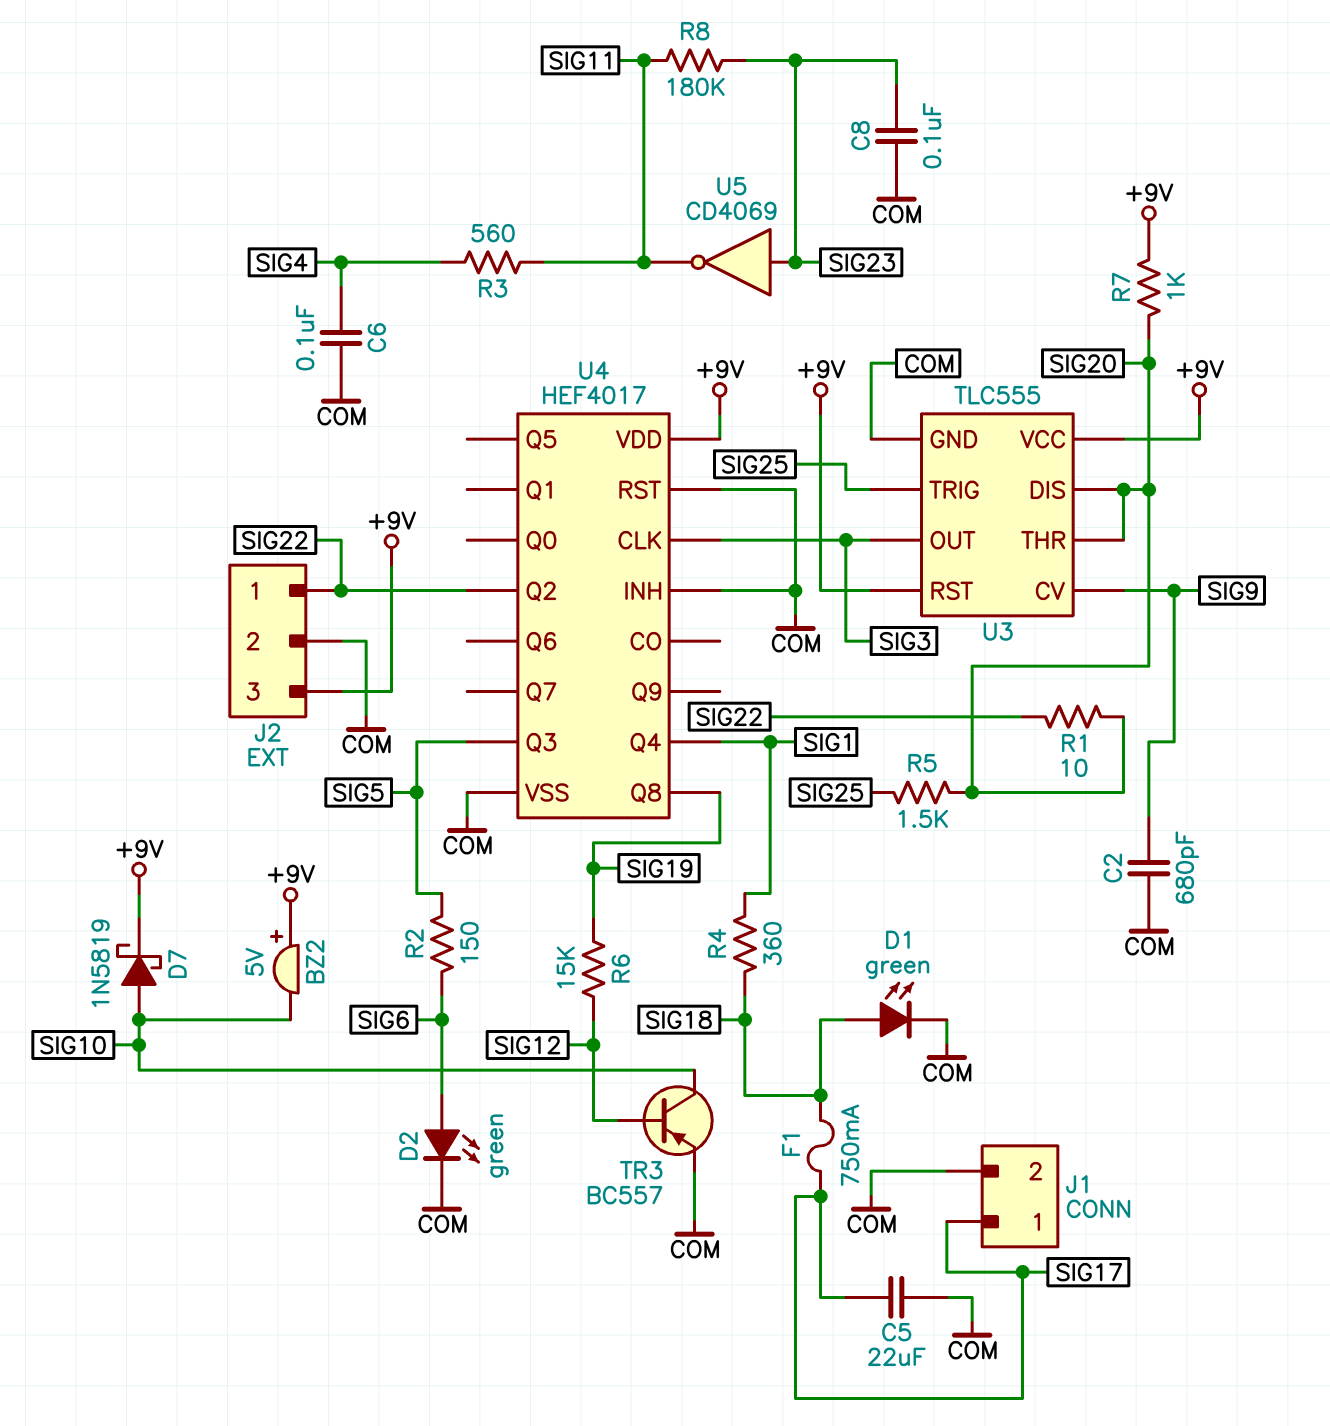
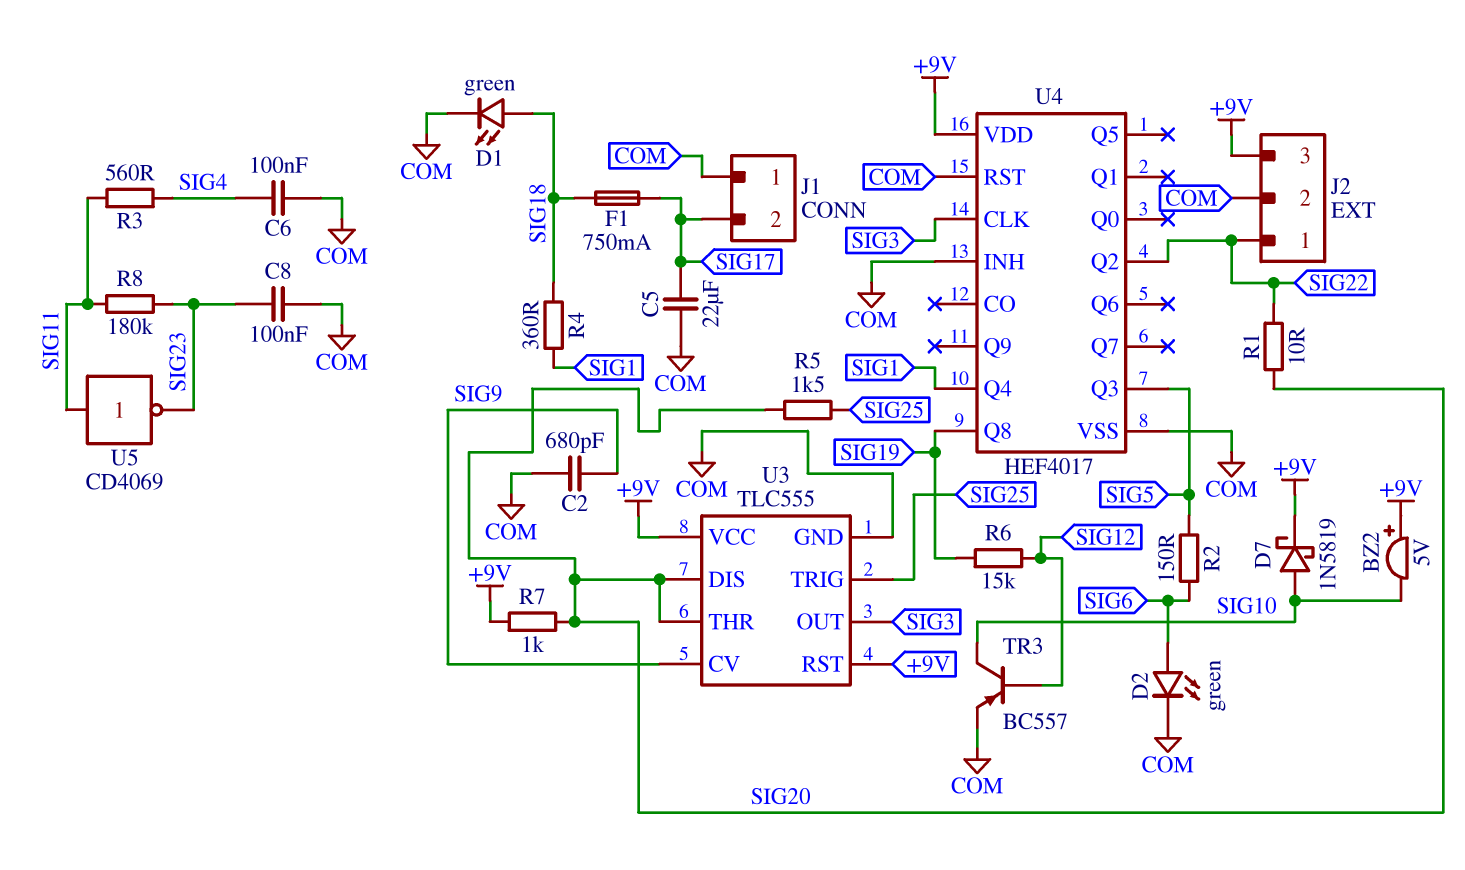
J1 pin 1: SIG17 -> COM
J1 pin 2: COM -> SIG17
U5: NOT CD4069 (in SIG23, out SIG11) -> NOT CD4069 (in SIG11, out SIG23)

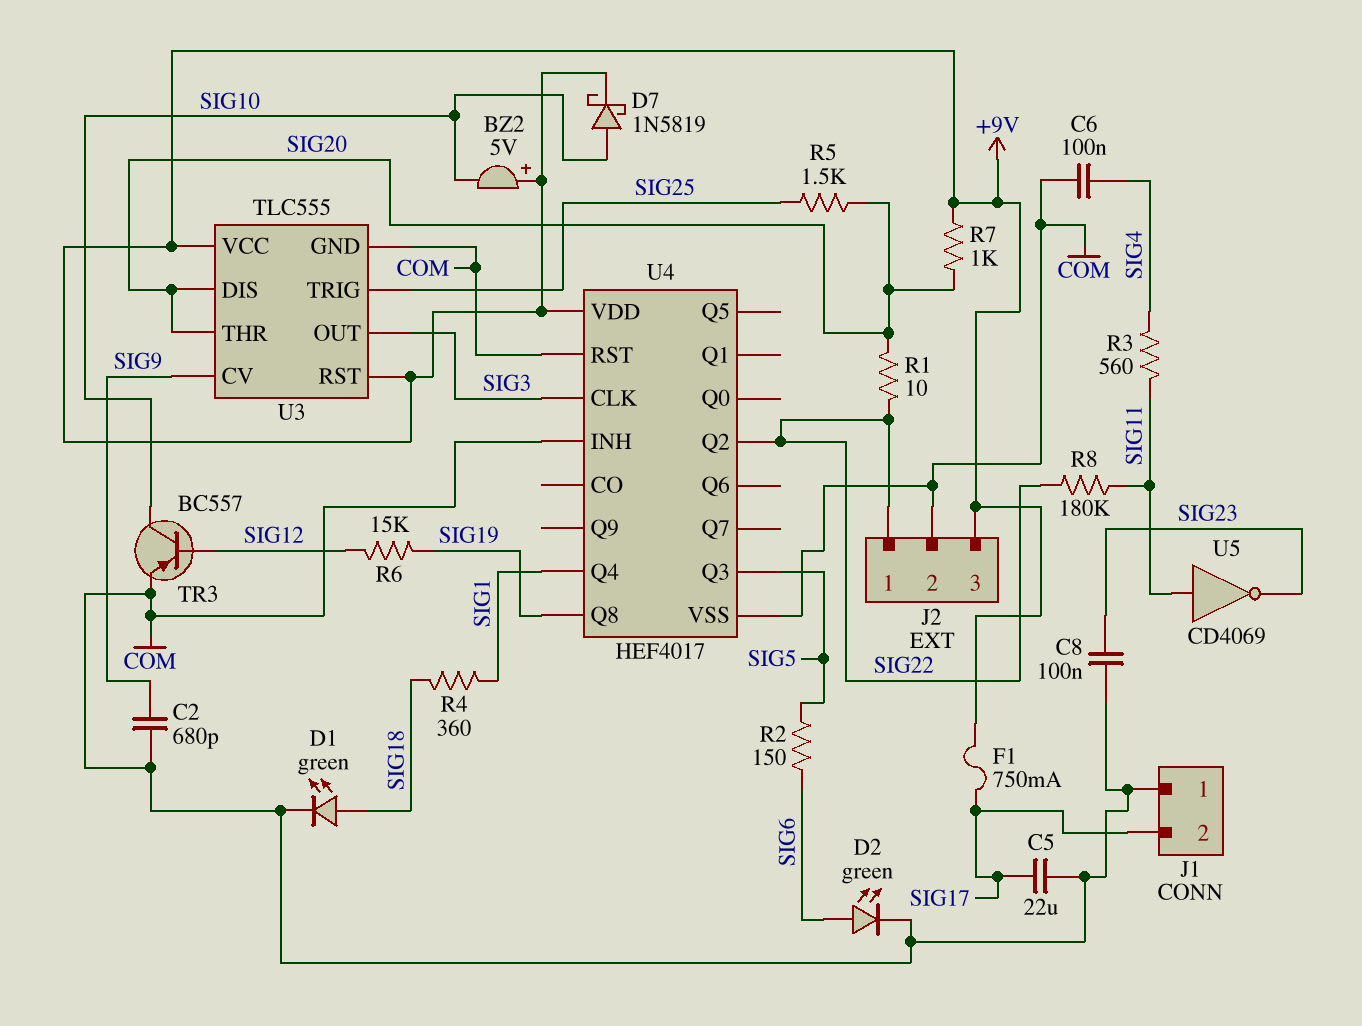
F1: 750mA (SIG17, SIG18) -> 750mA (+9V, SIG17)
R8: 180k (SIG11, SIG23) -> 180k (SIG11, SIG22)

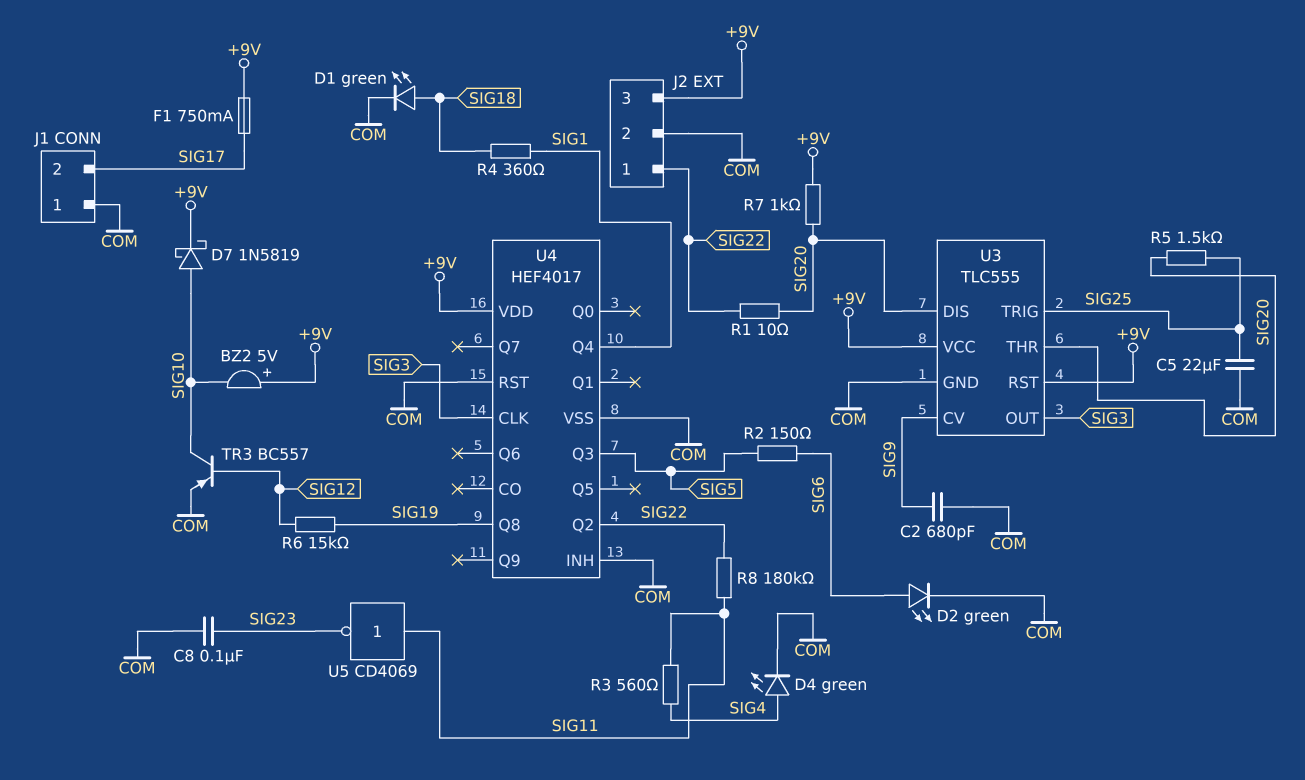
C5: 22uF (COM, SIG17) -> 22uF (COM, SIG25)
C6: 100nF (COM, SIG4) -> none
D4: none -> LED green (A SIG4, K COM)

